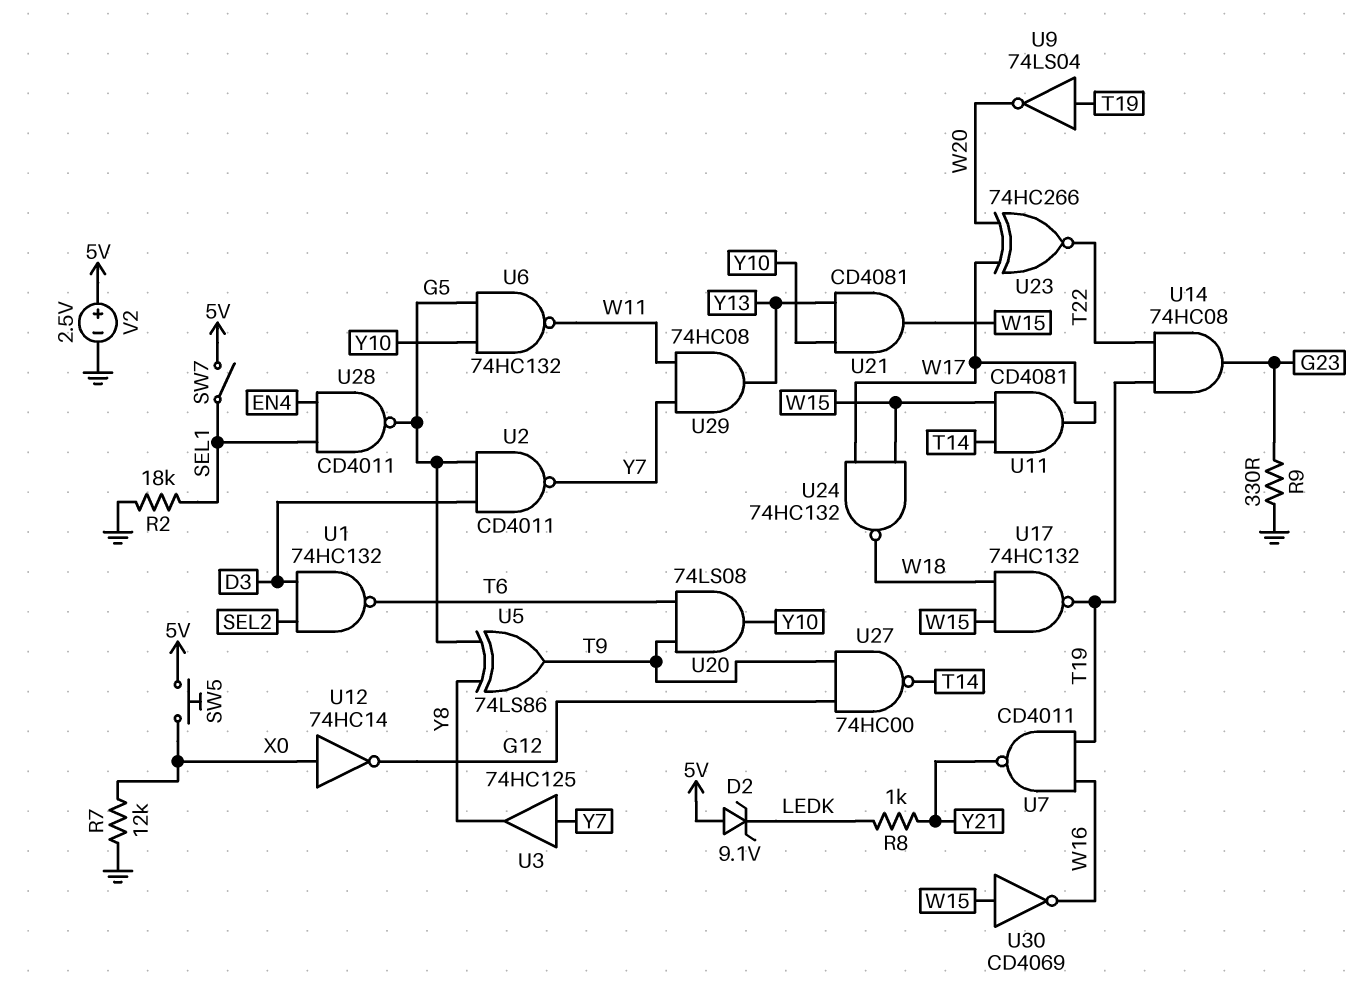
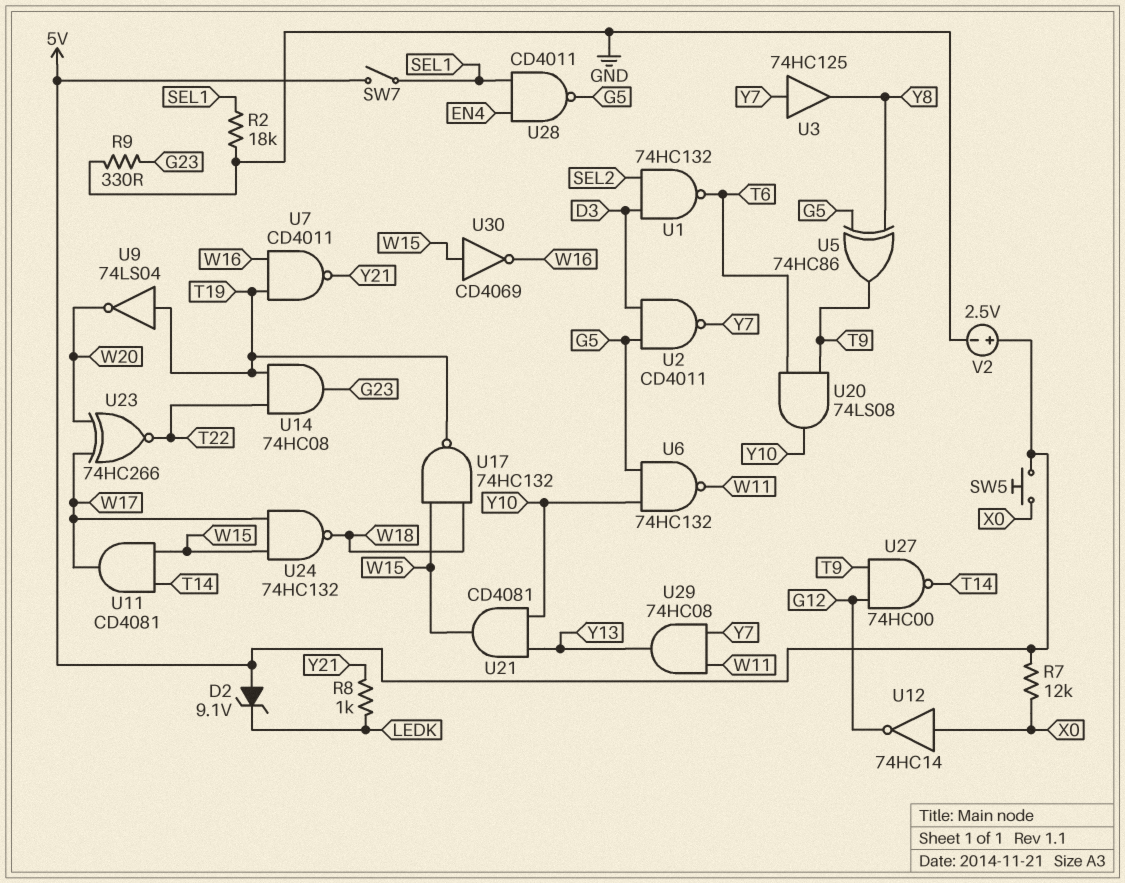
R7: 12k (GND, X0) -> 12k (5V, X0)
U5: XOR 74LS86 (in G5, in Y8, out T9) -> XOR 74HC86 (in G5, in Y8, out T9)

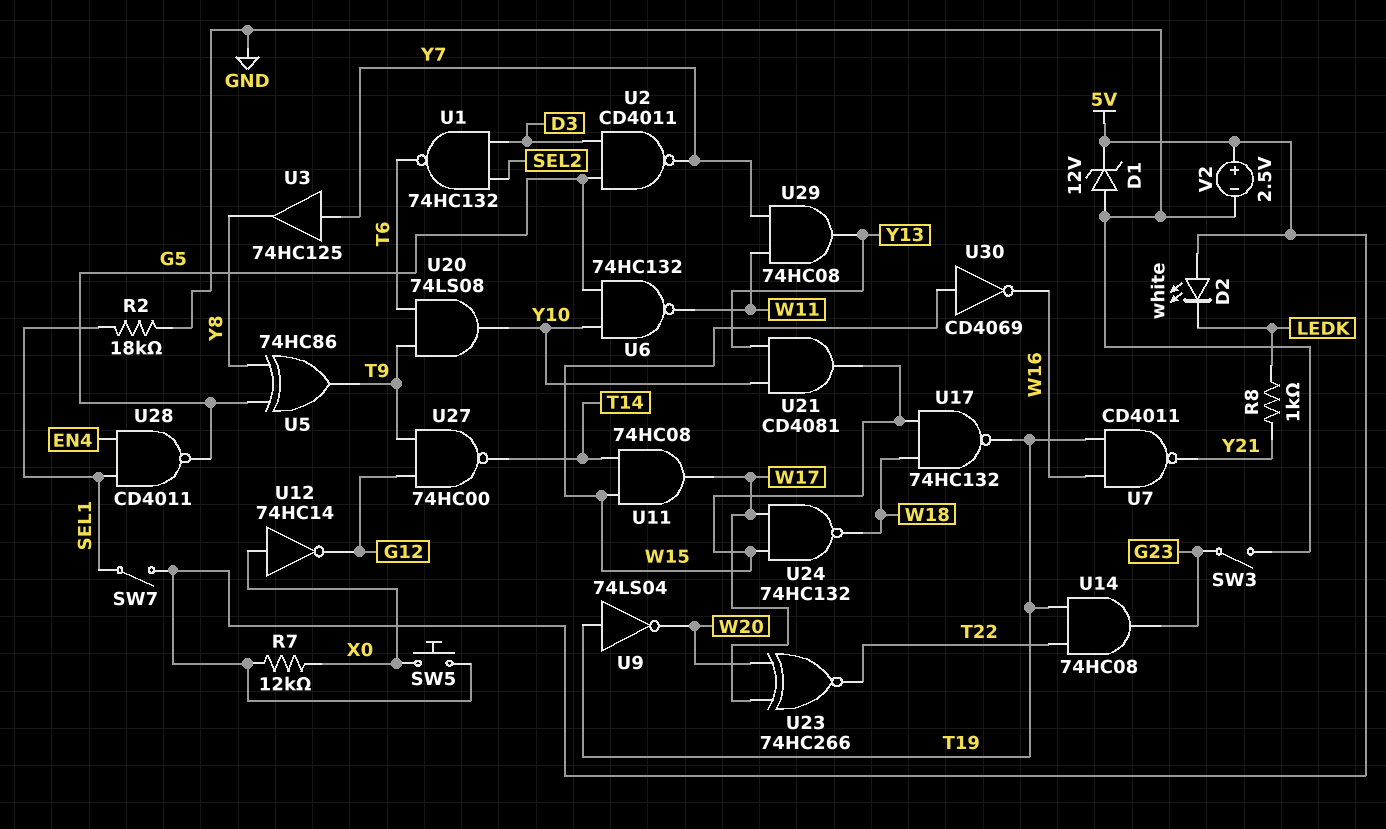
D1: none -> zener 12V (A GND, K 5V)
D2: zener 9.1V (A 5V, K LEDK) -> LED white (A 5V, K LEDK)
R9: 330 (G23, GND) -> none
SW3: none -> switch (G23, GND)
U11: AND CD4081 (in T14, in W15, out W17) -> AND 74HC08 (in T14, in W15, out W17)

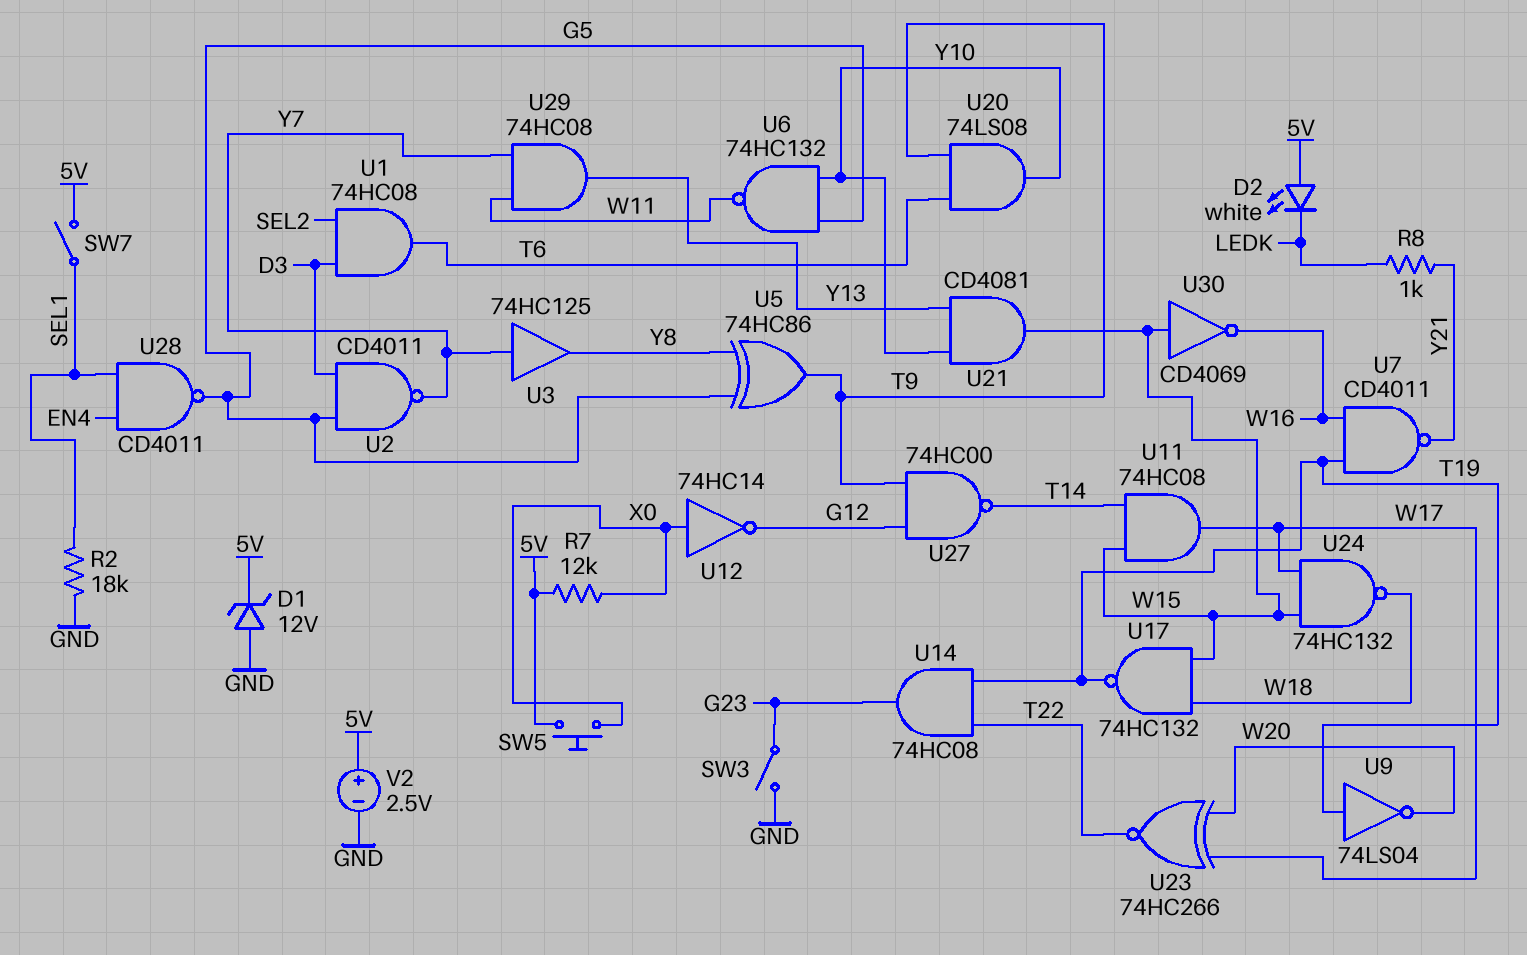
U1: NAND 74HC132 (in D3, in SEL2, out T6) -> AND 74HC08 (in D3, in SEL2, out T6)

